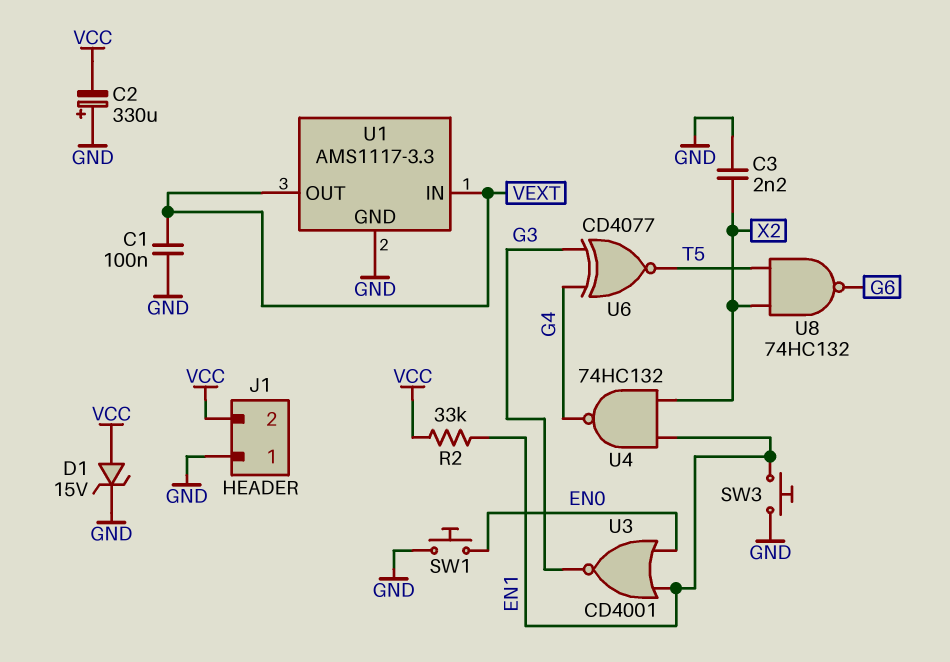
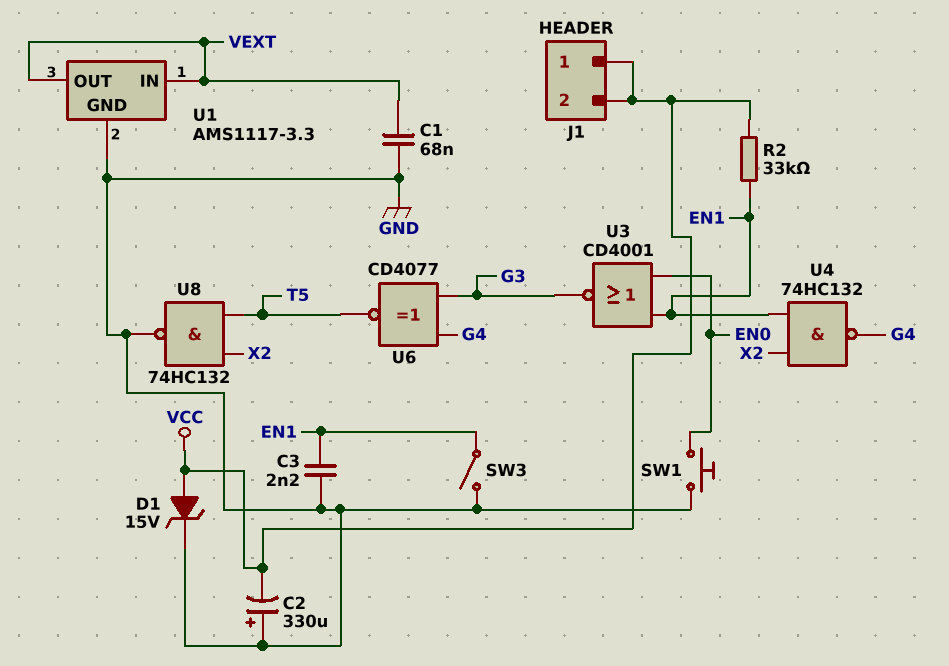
C1: 100nF (GND, VEXT) -> 68nF (GND, VEXT)
C3: 2.2nF (GND, X2) -> 2.2nF (EN1, GND)
J1 pin 1: GND -> VCC
SW3: button (EN1, GND) -> switch (EN1, GND)
U8: NAND 74HC132 (in T5, in X2, out G6) -> NAND 74HC132 (in T5, in X2, out GND)

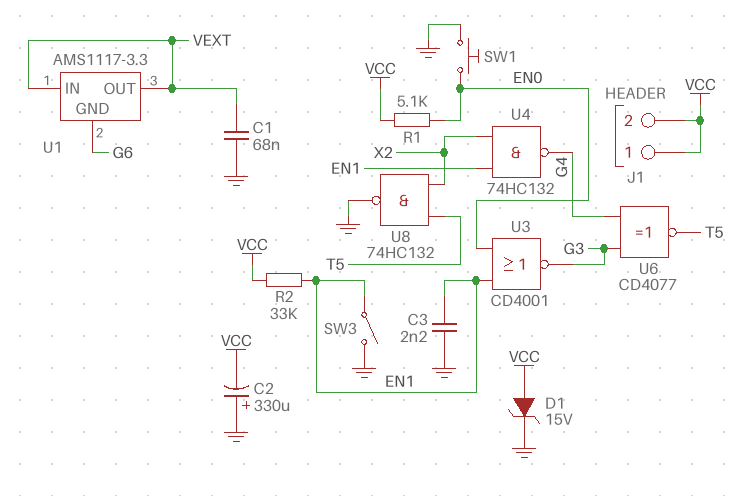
R1: none -> 5.1k (EN0, VCC)
U1 pin GND: GND -> G6

